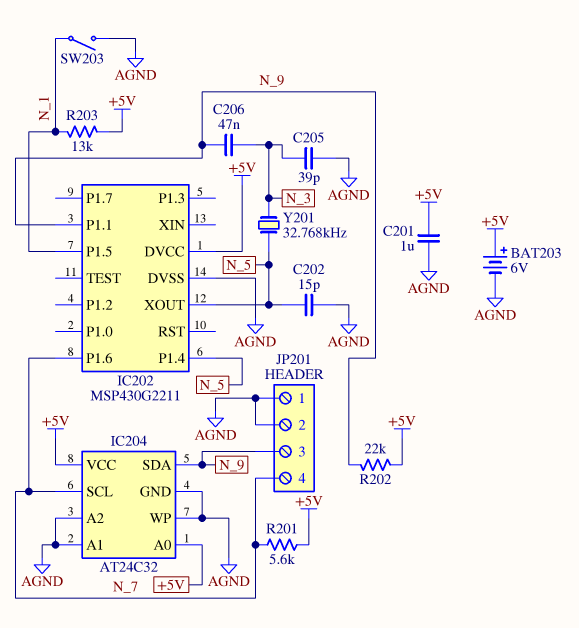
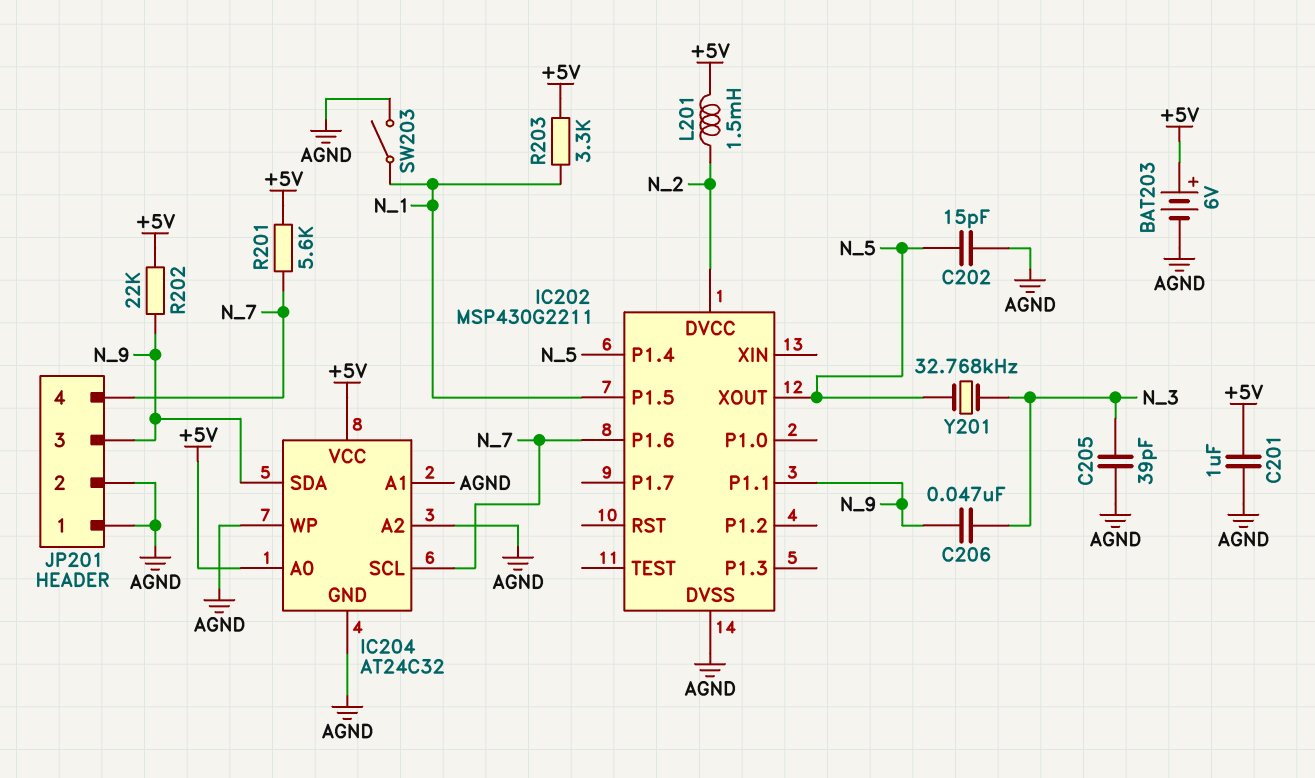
IC202 pin DVCC: +5V -> N_2
L201: none -> 1.5mH (+5V, N_2)
R203: 13k (+5V, N_1) -> 3.3k (+5V, N_1)

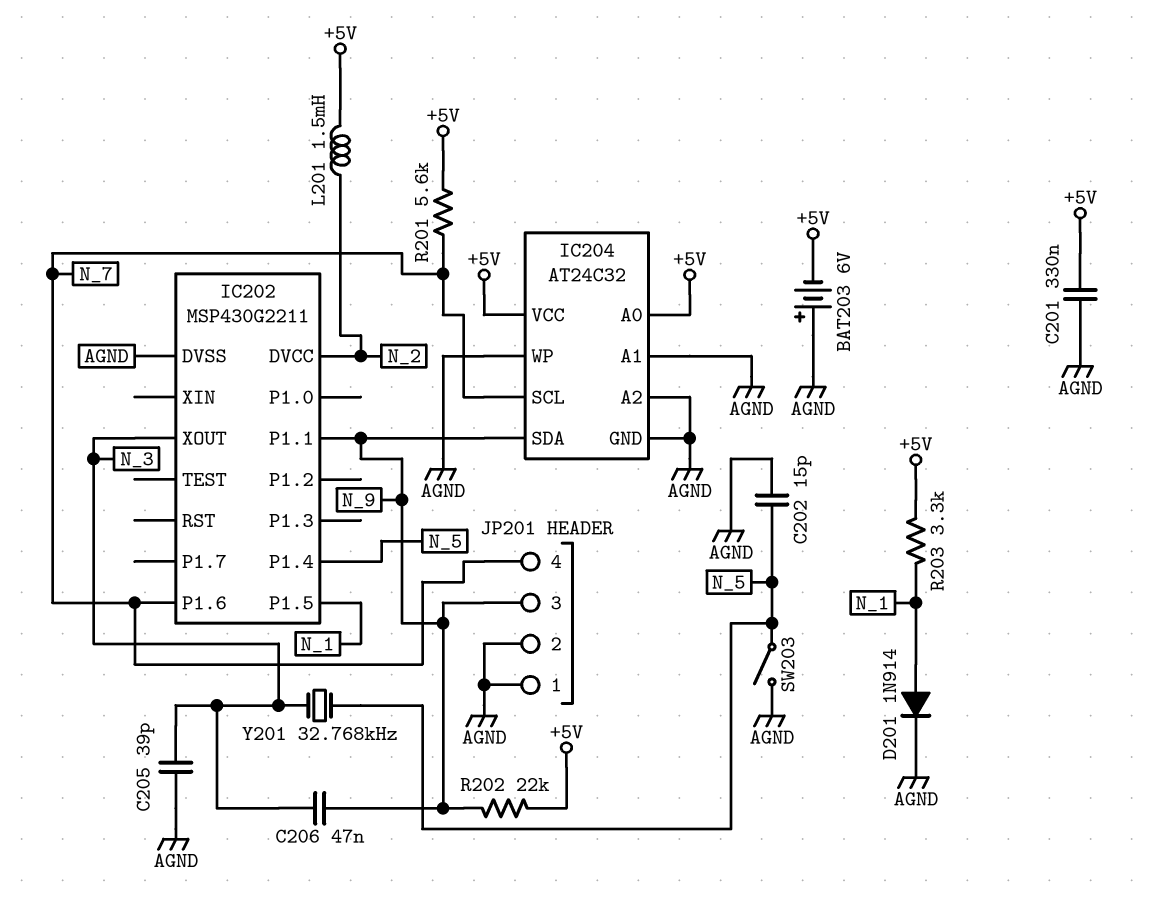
BAT203: 6V (plus +5V, minus AGND) -> 6V (plus AGND, minus +5V)
C201: 1uF (+5V, AGND) -> 330nF (+5V, AGND)
D201: none -> diode 1N914 (A N_1, K AGND)
IC202 pin XOUT: N_5 -> N_3
SW203: switch (AGND, N_1) -> switch (AGND, N_5)

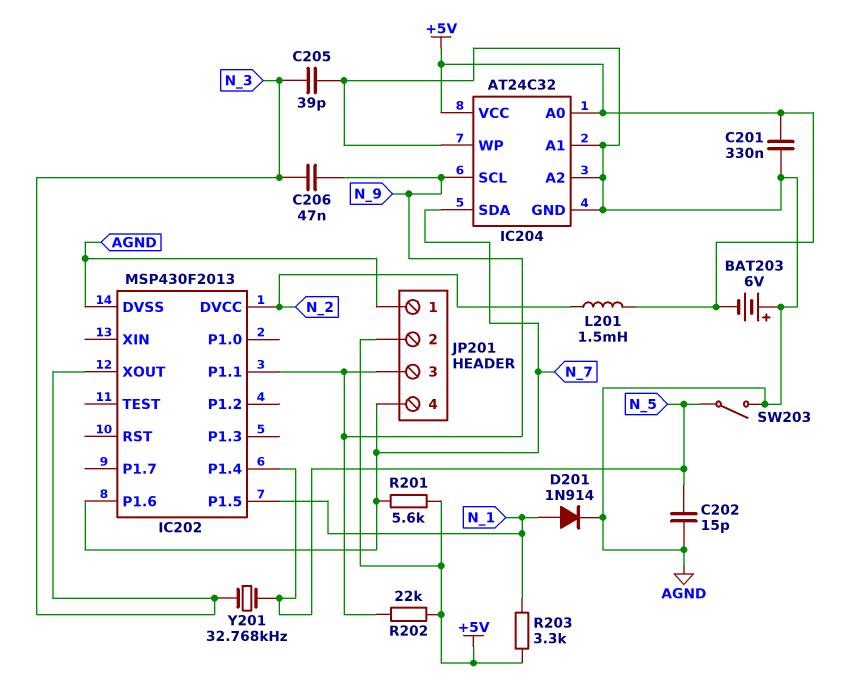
IC202: MSP430G2211 -> MSP430F2013
IC204 pin SCL: N_7 -> N_9
IC204 pin SDA: N_9 -> N_7
JP201 pin 2: AGND -> +5V

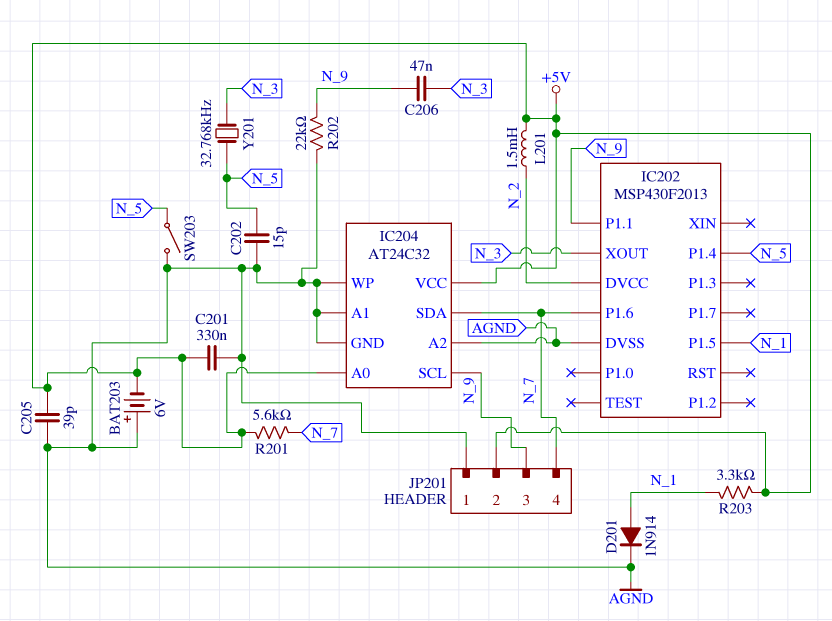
C205: 39pF (AGND, N_3) -> 39pF (+5V, AGND)
R202: 22k (+5V, N_9) -> 22k (AGND, N_9)

